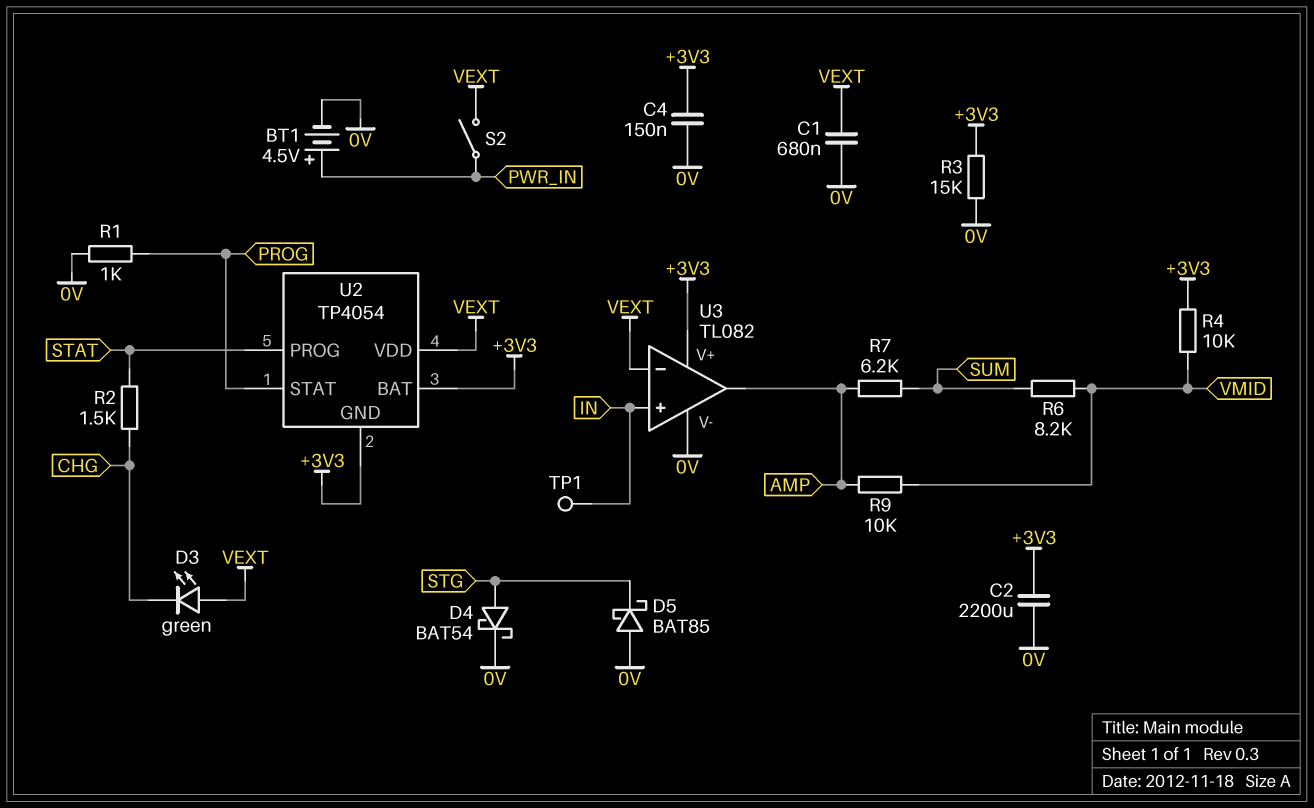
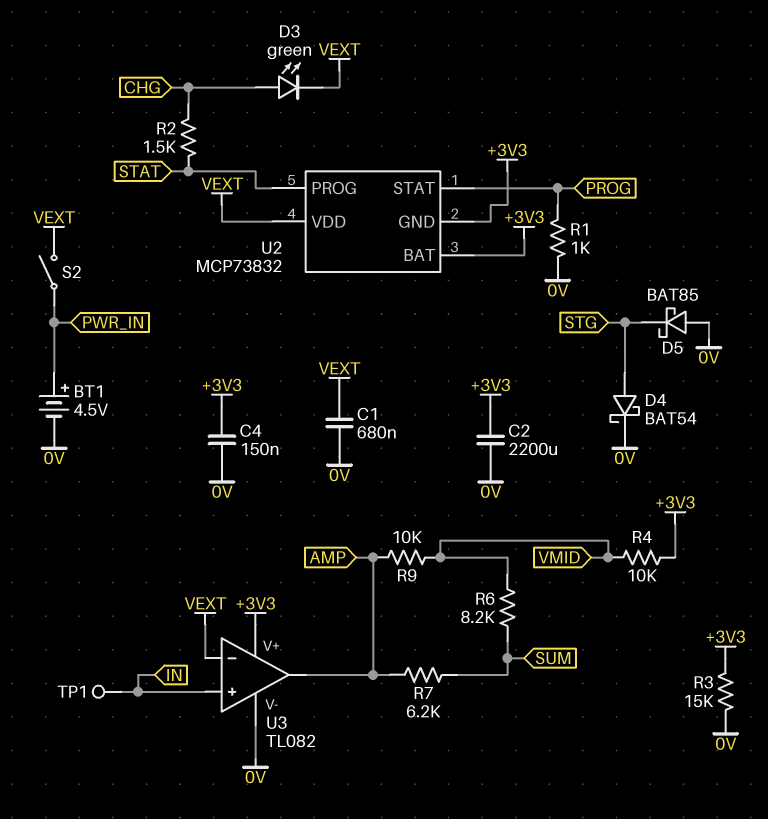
D3: LED green (A VEXT, K CHG) -> LED green (A CHG, K VEXT)
U2: TP4054 -> MCP73832

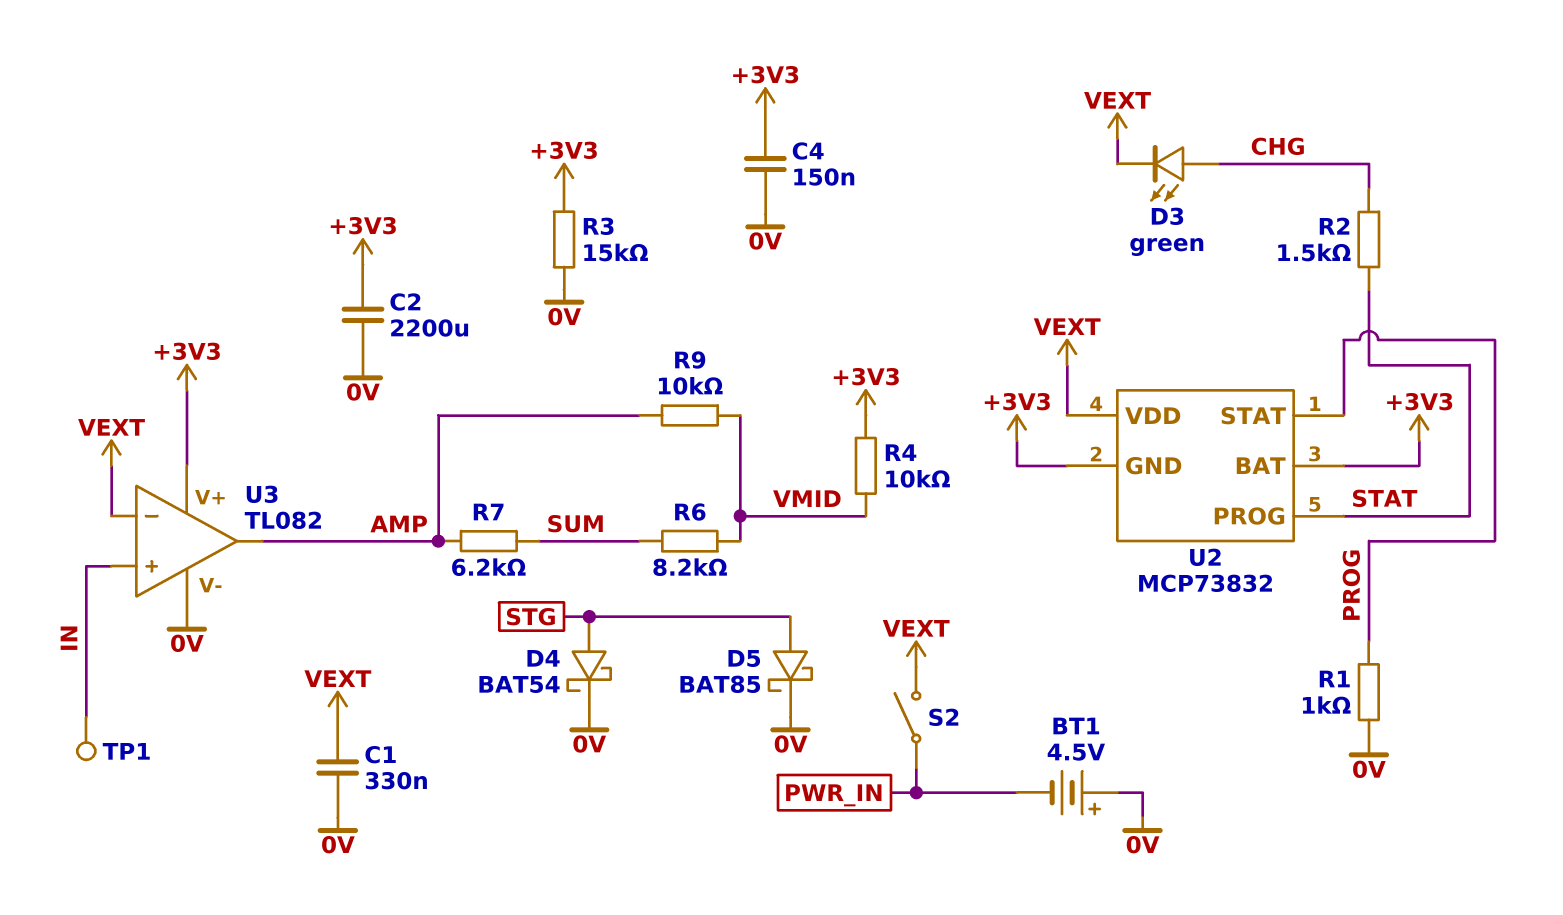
BT1: 4.5V (plus PWR_IN, minus 0V) -> 4.5V (plus 0V, minus PWR_IN)
C1: 680nF (0V, VEXT) -> 330nF (0V, VEXT)
D5: schottky BAT85 (A 0V, K STG) -> schottky BAT85 (A STG, K 0V)

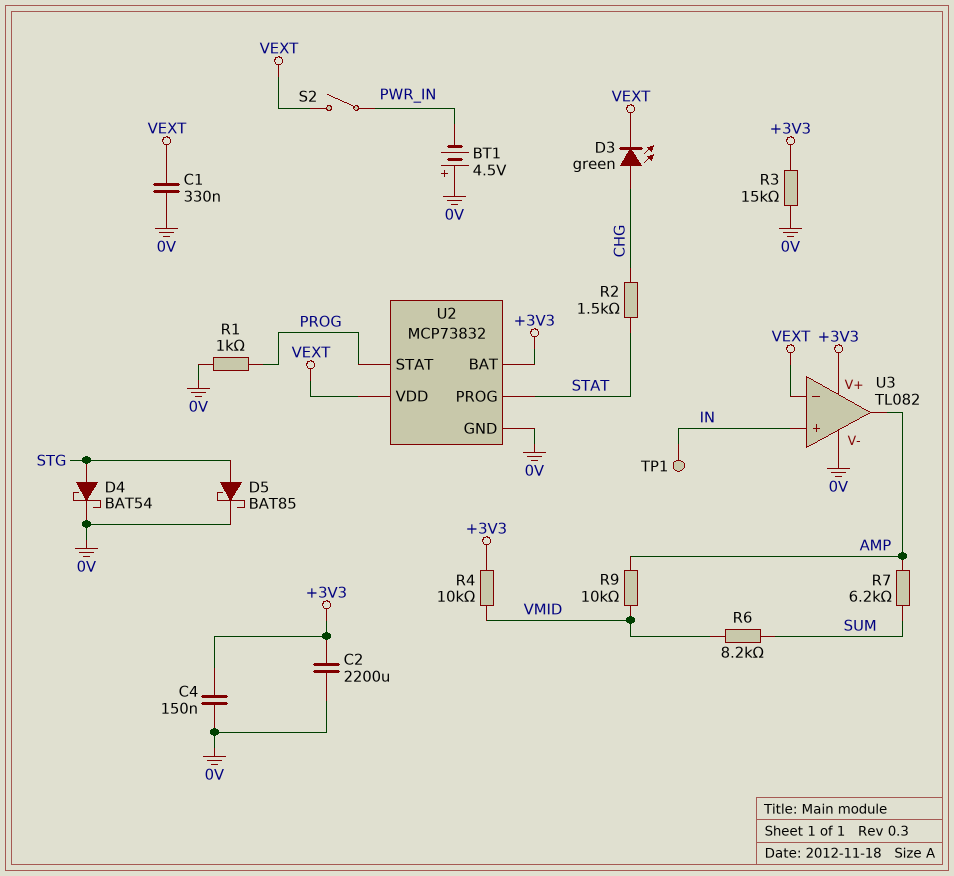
U2 pin GND: +3V3 -> 0V

